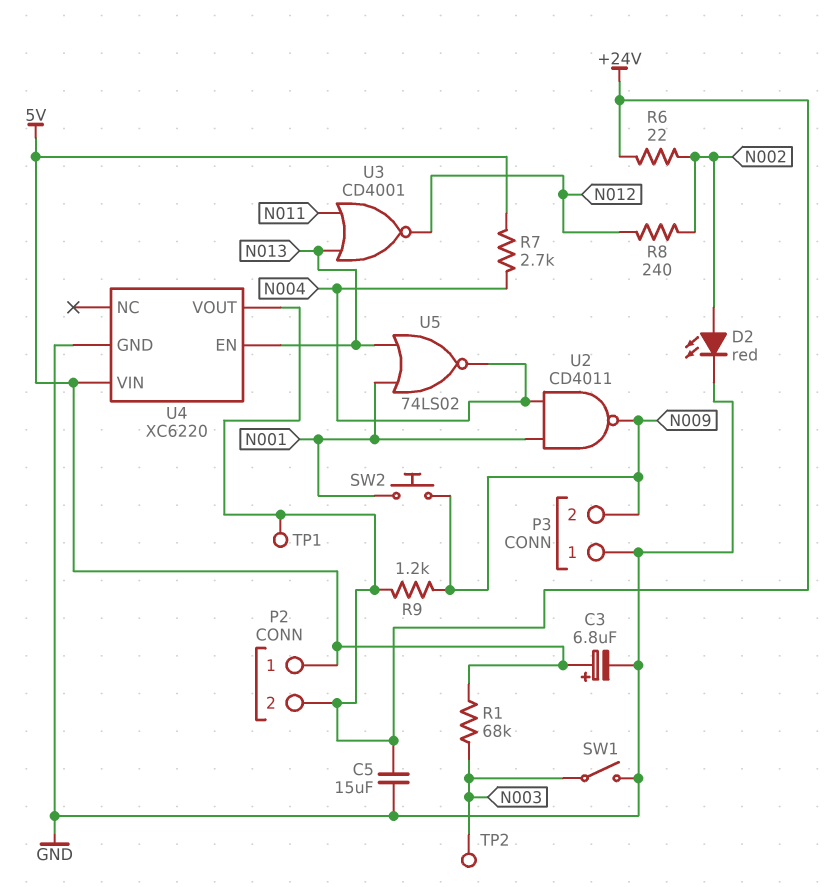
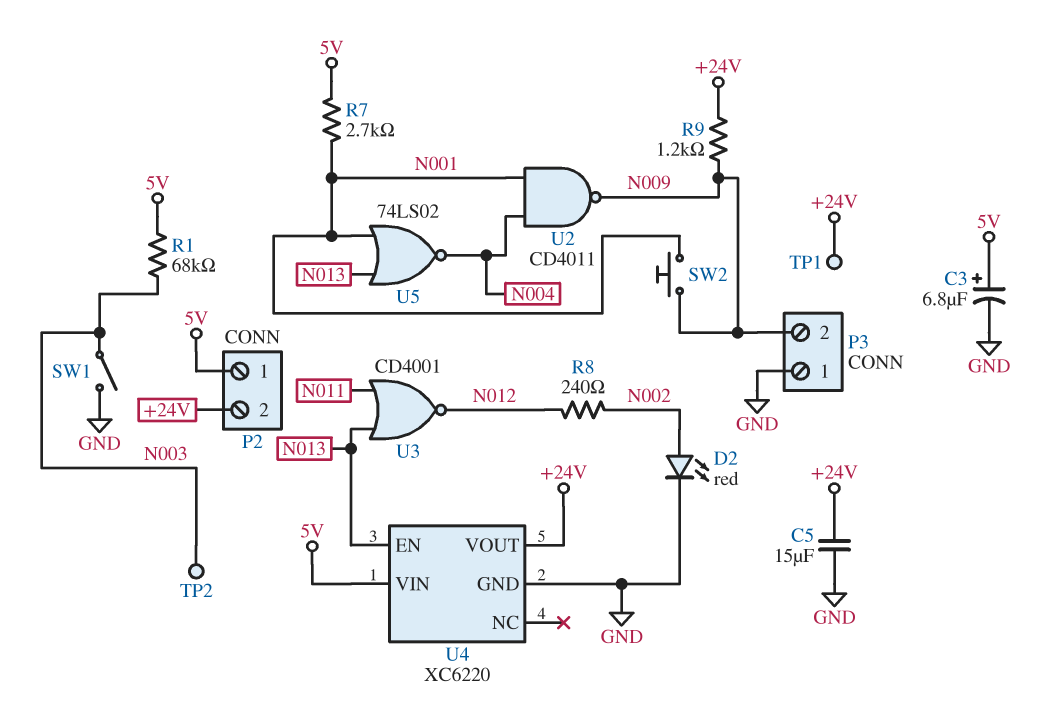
R6: 22 (+24V, N002) -> none
R7: 2.7k (5V, N004) -> 2.7k (5V, N001)

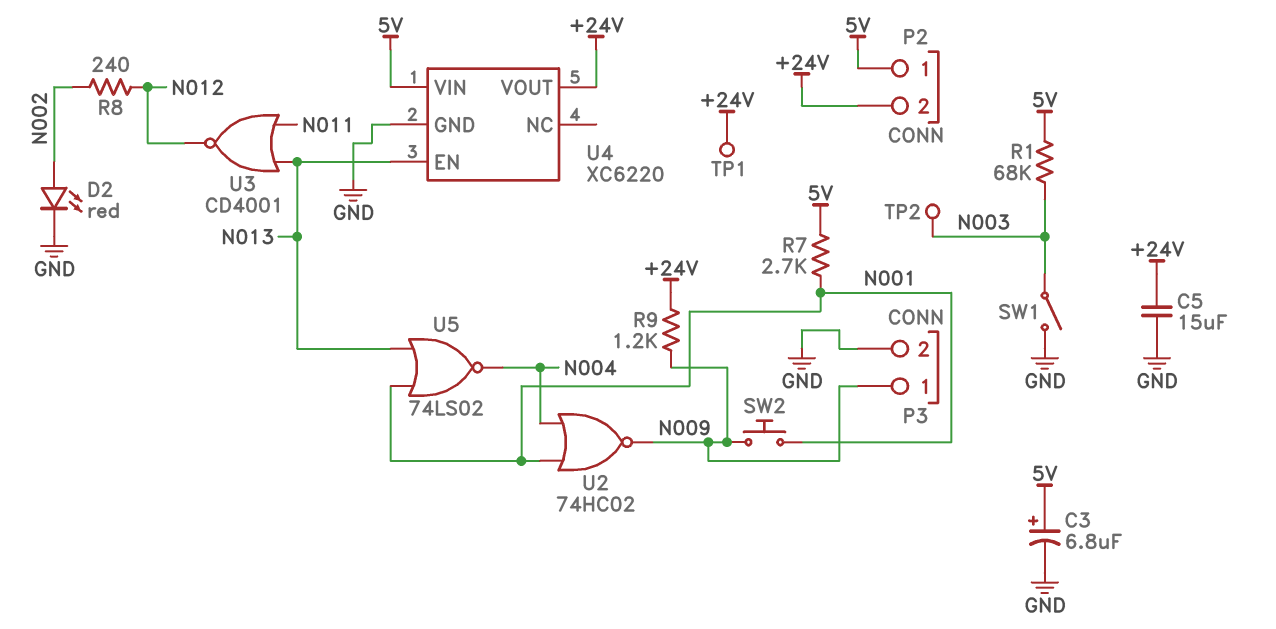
P3 pin 1: GND -> N009
P3 pin 2: N009 -> GND
U2: NAND CD4011 (in N001, in N004, out N009) -> NOR 74HC02 (in N001, in N004, out N009)

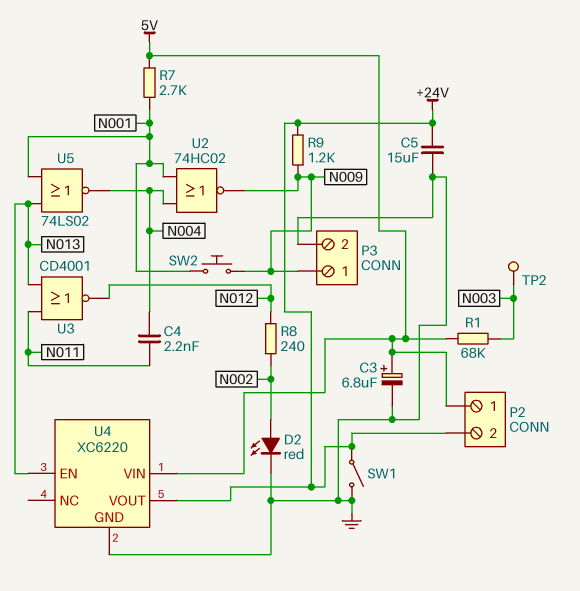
C4: none -> 2.2nF (N004, N011)
SW1: switch (GND, N003) -> switch (+24V, GND)
TP1: test point (+24V) -> none

